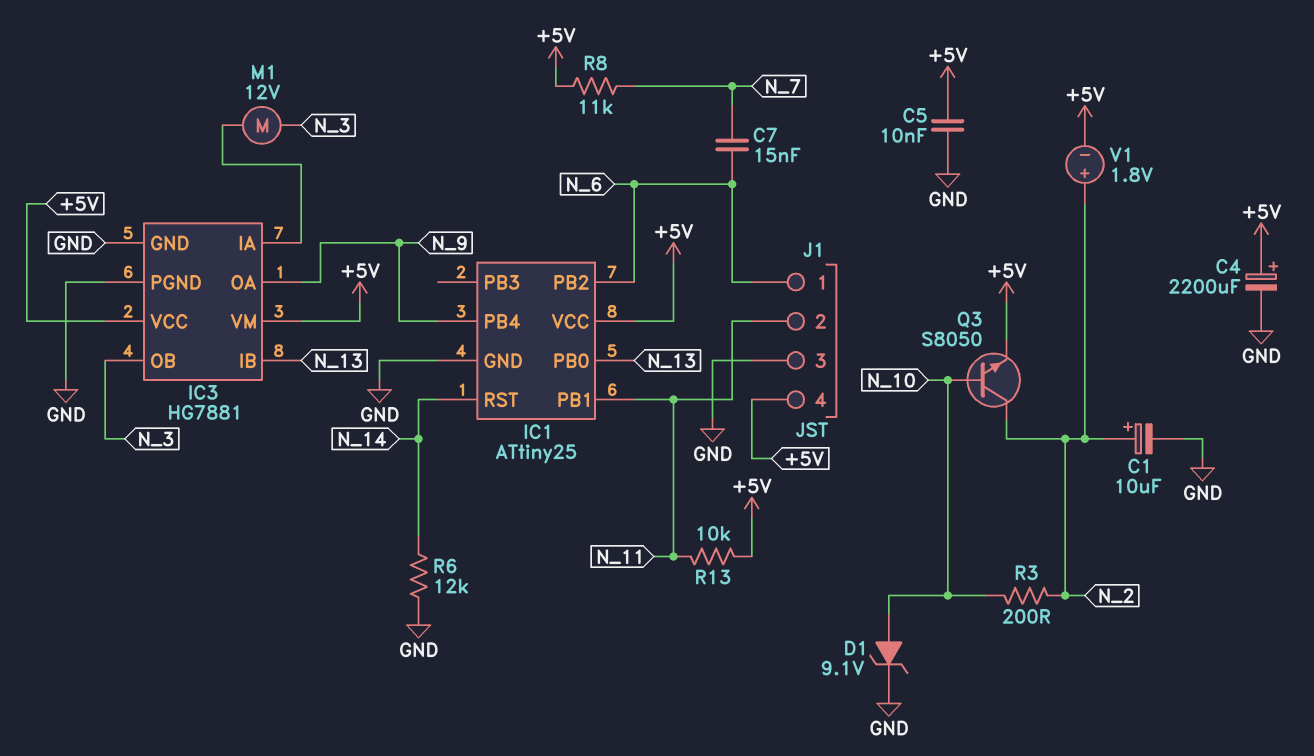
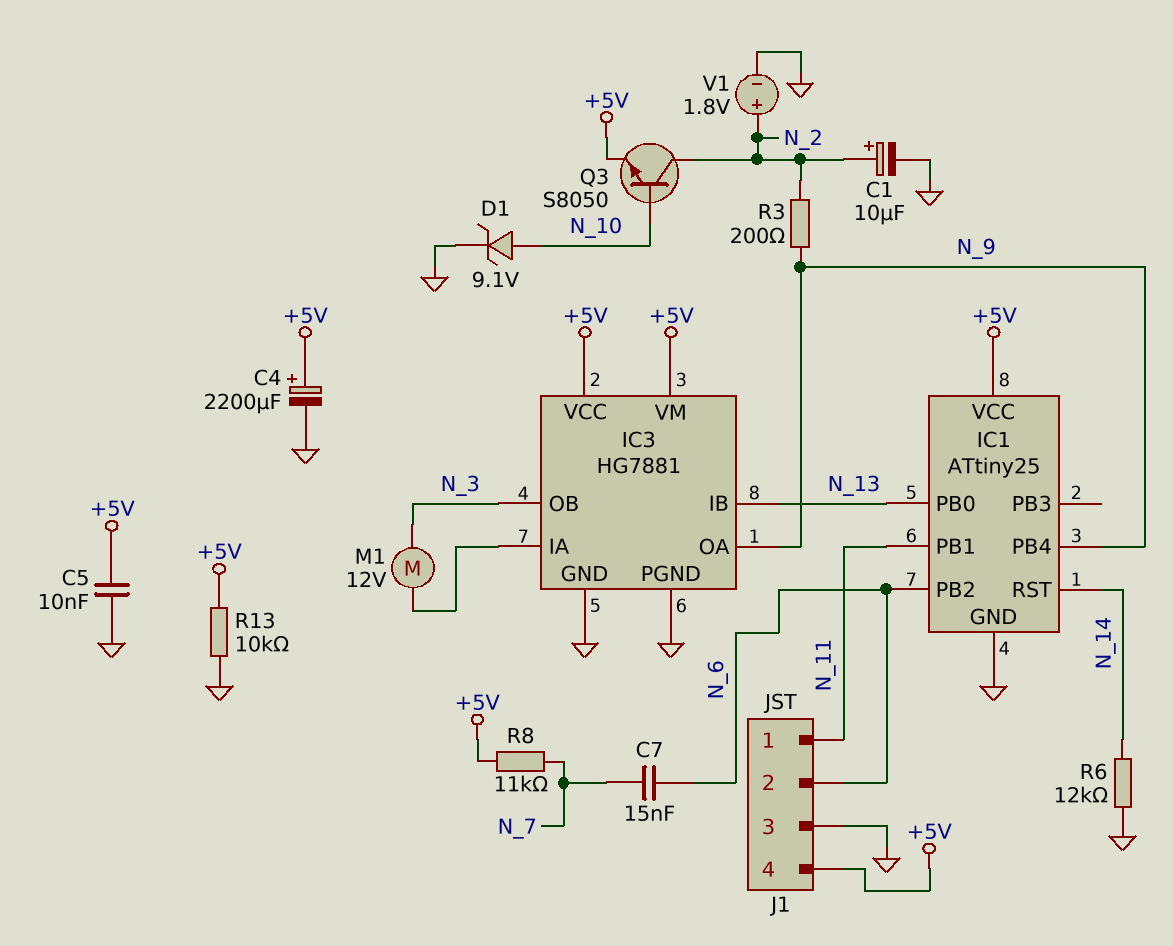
J1 pin 1: N_6 -> N_11
J1 pin 2: N_11 -> N_6
R3: 200 (N_2, N_10) -> 200 (N_2, N_9)
R13: 10k (+5V, N_11) -> 10k (+5V, GND)
V1: 1.8V (plus N_2, minus +5V) -> 1.8V (plus N_2, minus GND)

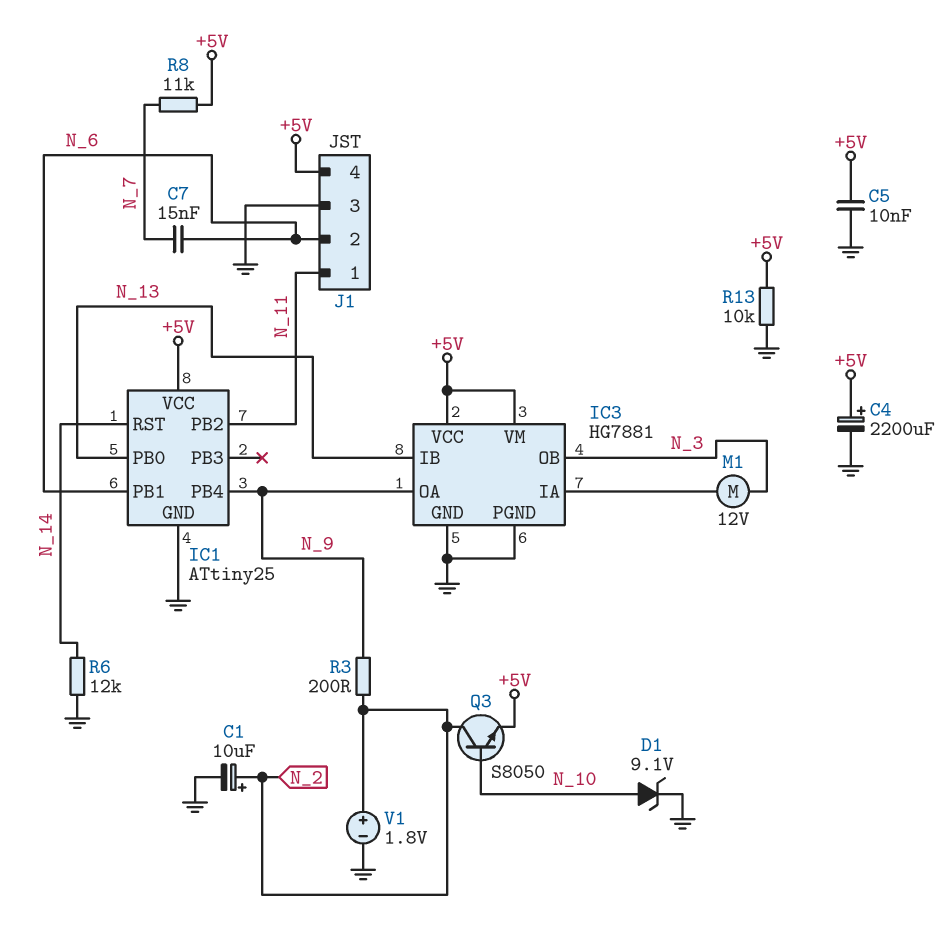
IC1 pin PB1: N_11 -> N_6
IC1 pin PB2: N_6 -> N_11

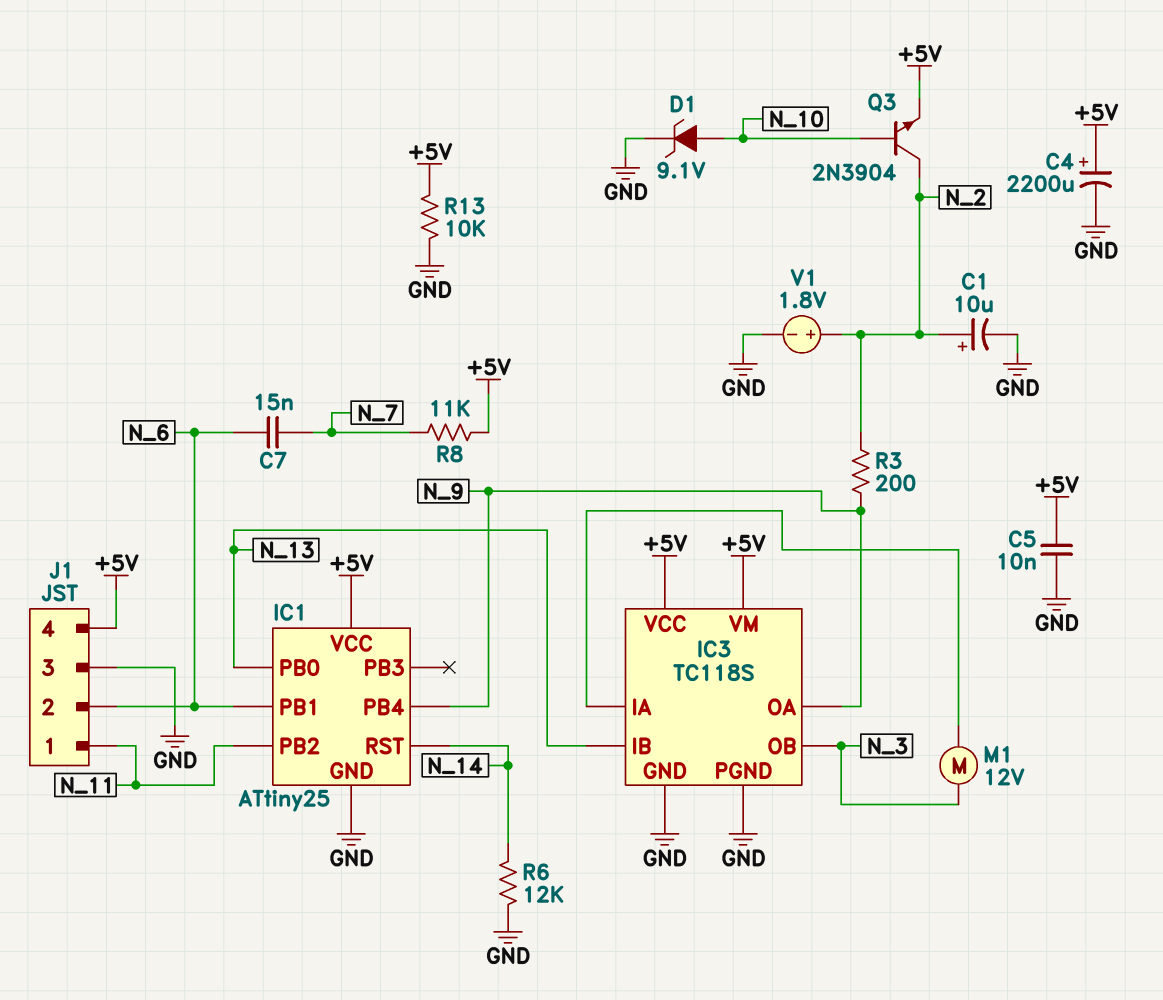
IC3: HG7881 -> TC118S
Q3: NPN S8050 (B N_10, C N_2, E +5V) -> NPN 2N3904 (B N_10, C N_2, E +5V)

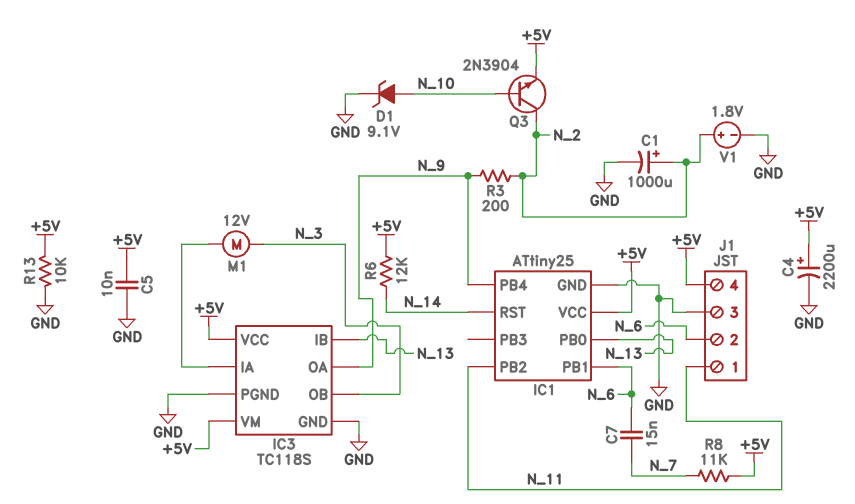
C1: 10uF (plus N_2, minus GND) -> 1000uF (plus N_2, minus GND)
R6: 12k (GND, N_14) -> 12k (+5V, N_14)

